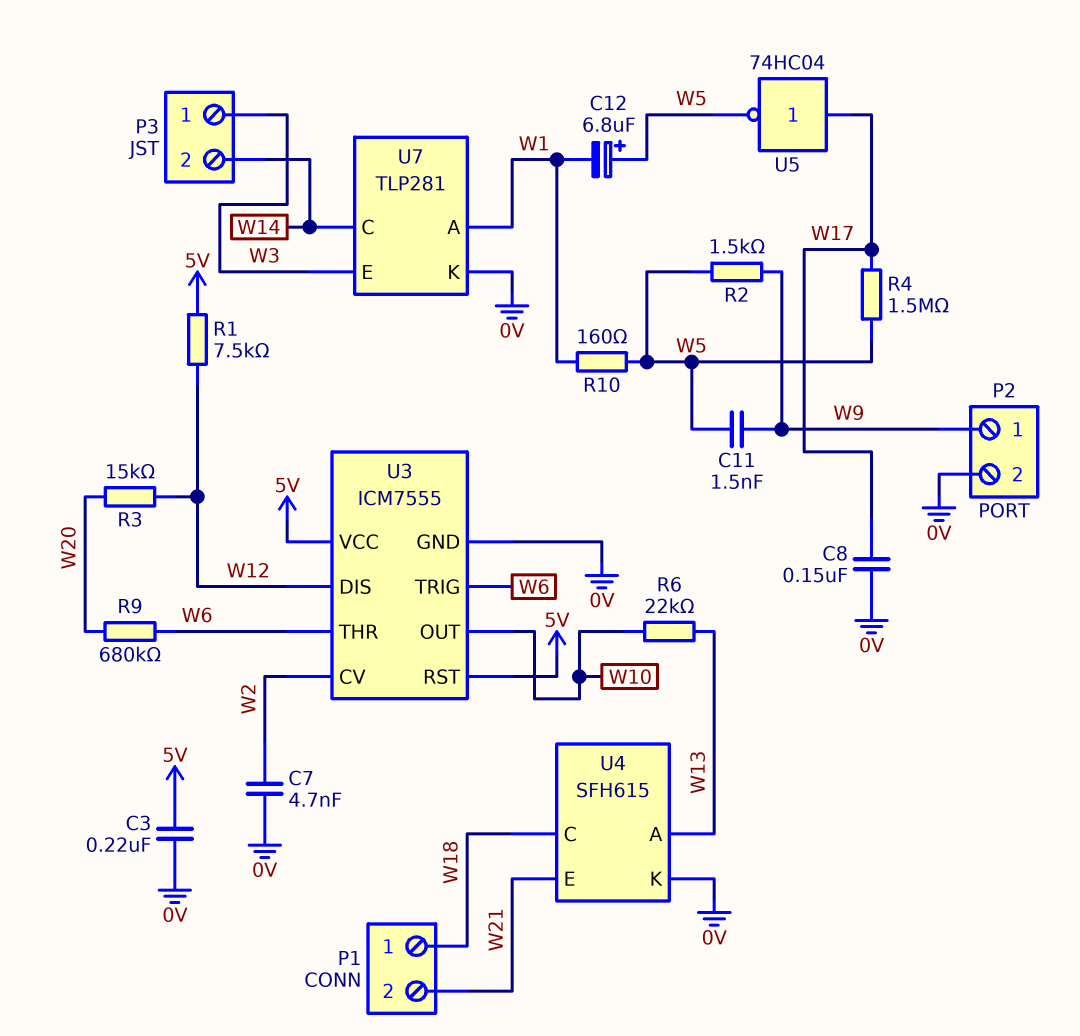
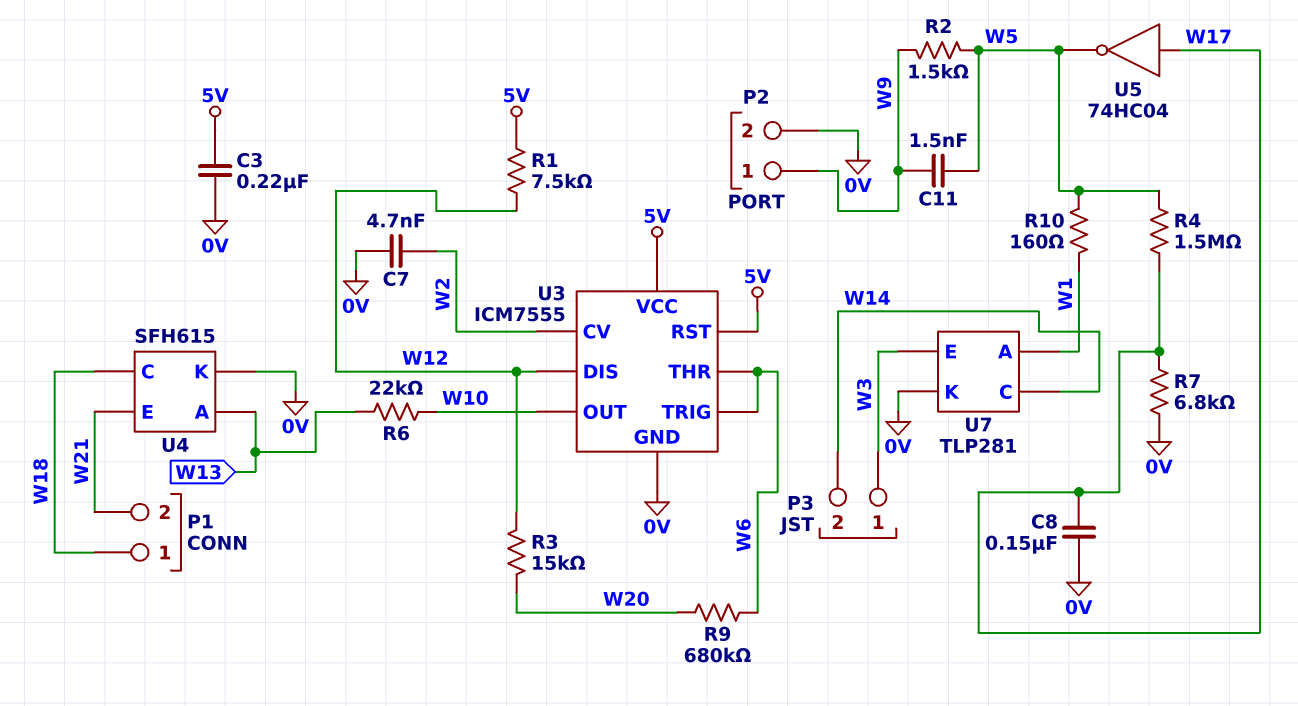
C12: 6.8uF (plus W5, minus W1) -> none
R7: none -> 6.8k (0V, W17)

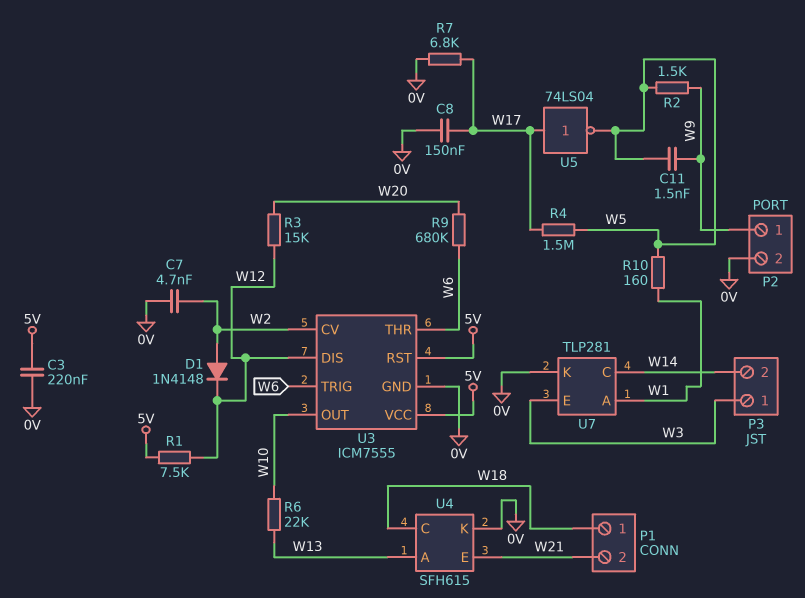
D1: none -> diode 1N4148 (A W2, K W12)
U5: NOT 74HC04 (in W17, out W5) -> NOT 74LS04 (in W17, out W5)

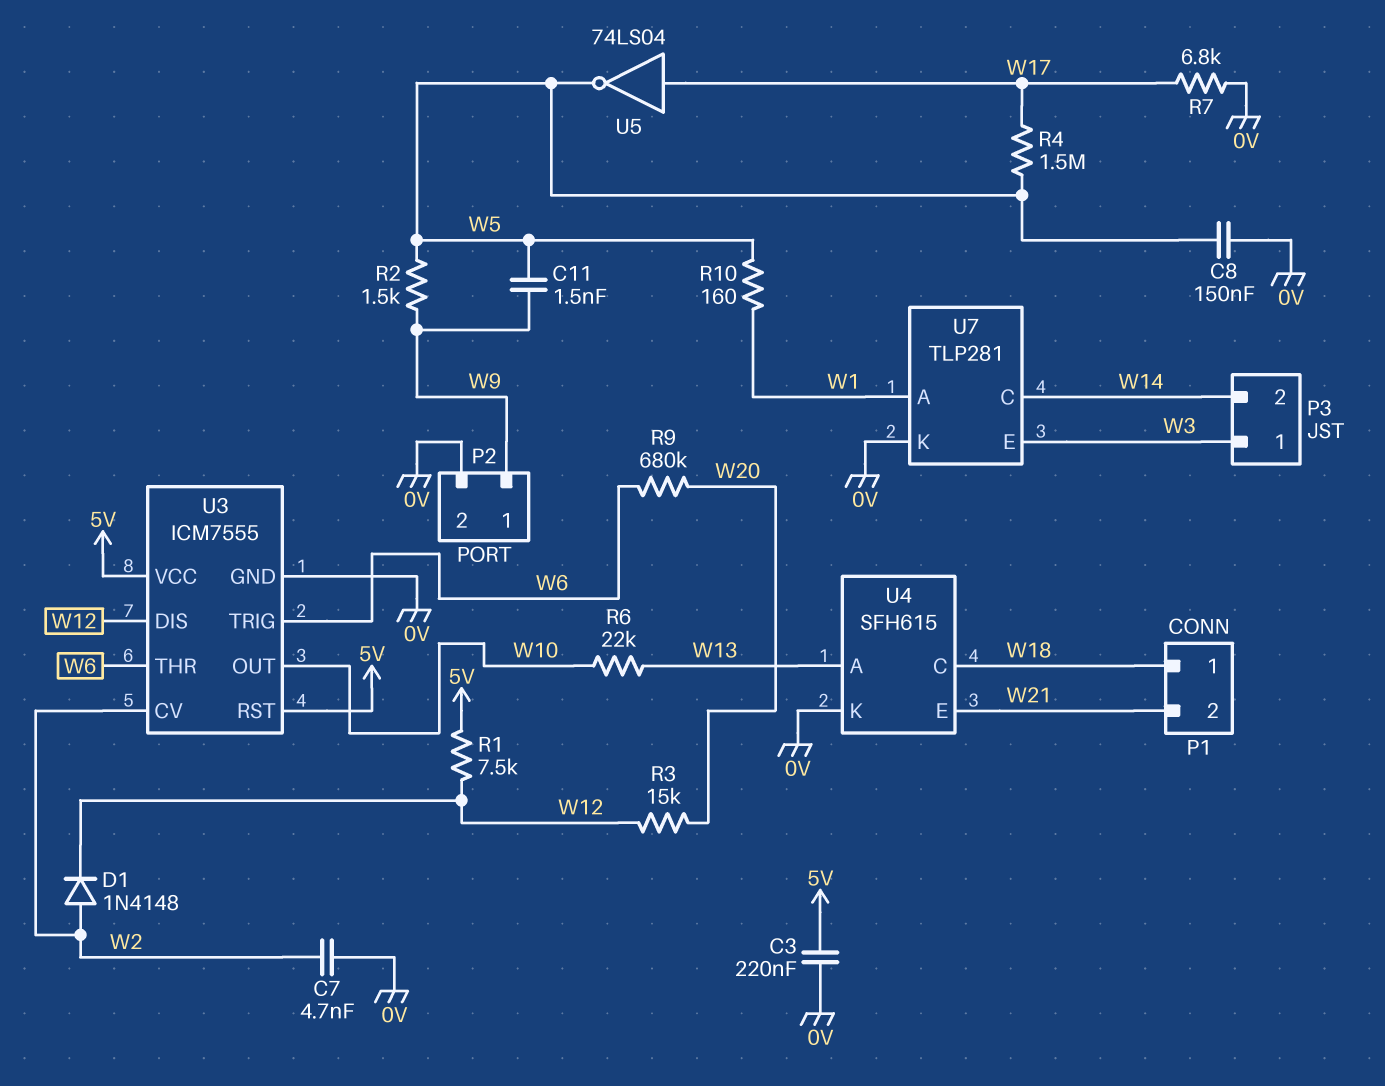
C8: 150nF (0V, W17) -> 150nF (0V, W5)

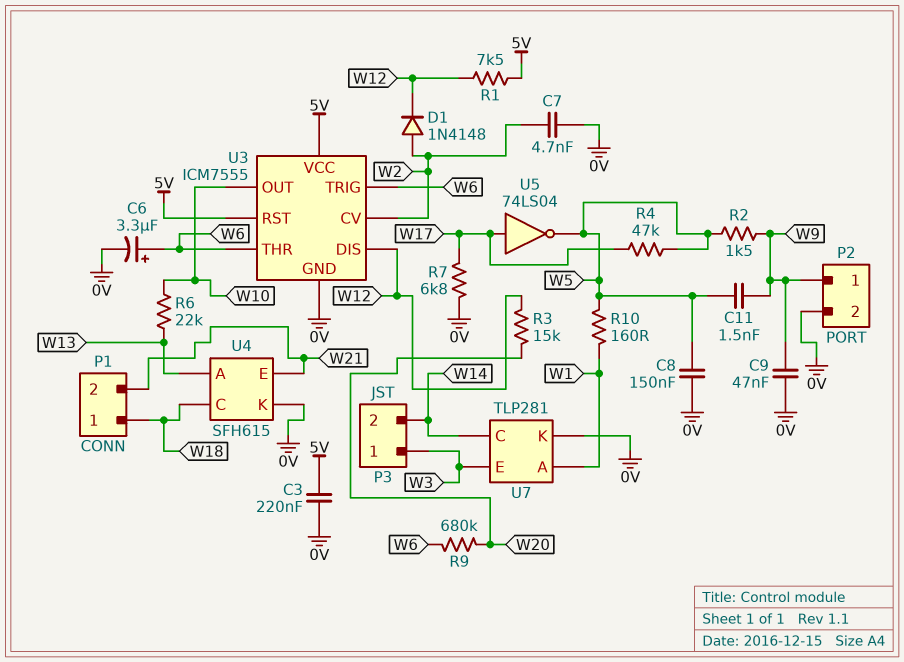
C6: none -> 3.3uF (plus W6, minus 0V)
C9: none -> 47nF (0V, W9)
R4: 1.5M (W5, W17) -> 47k (W5, W17)

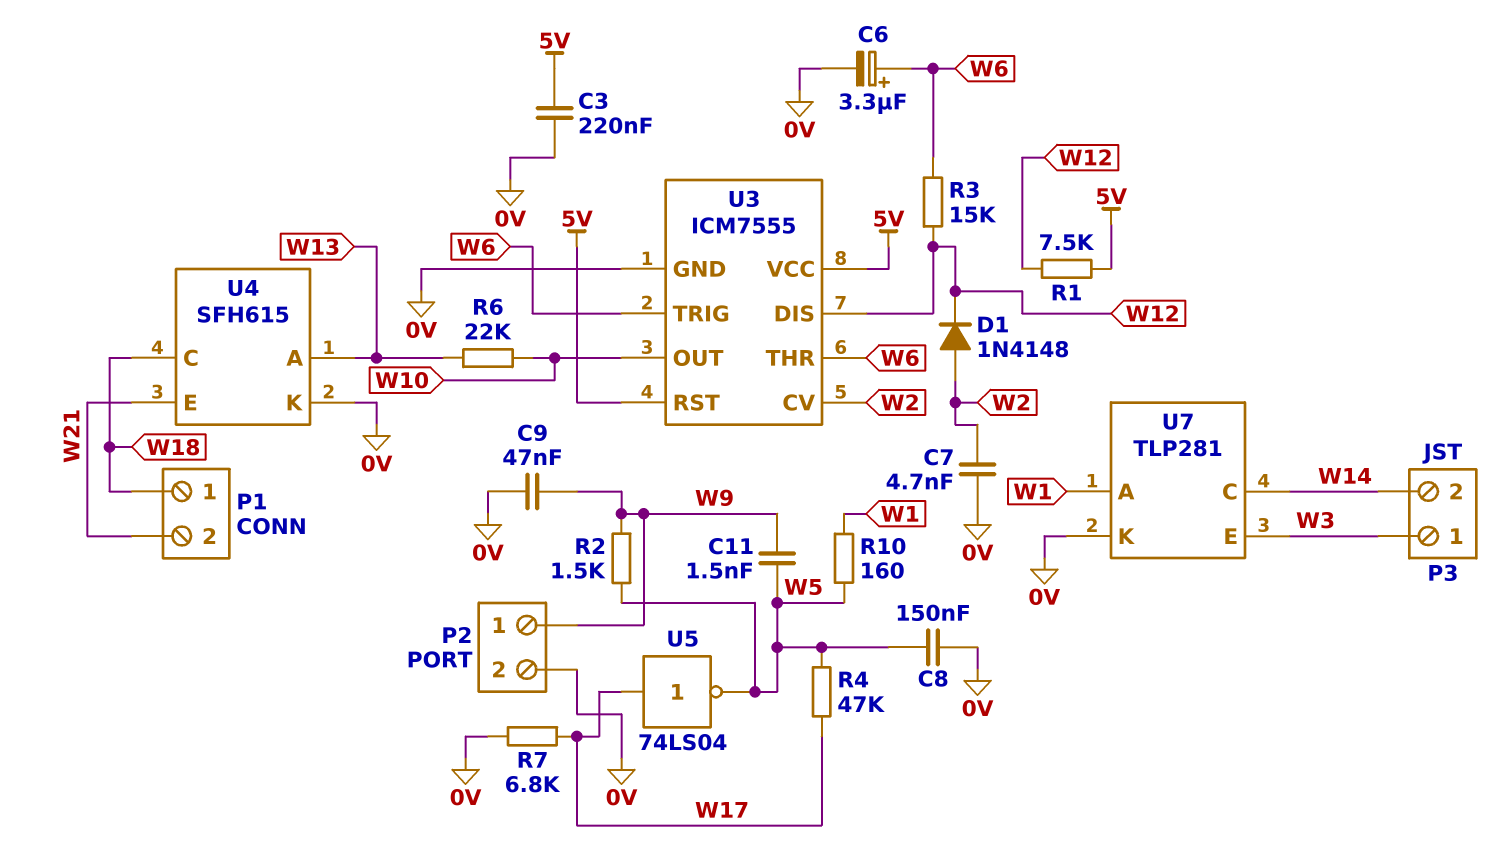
R3: 15k (W12, W20) -> 15k (W6, W12)
R9: 680k (W6, W20) -> none

